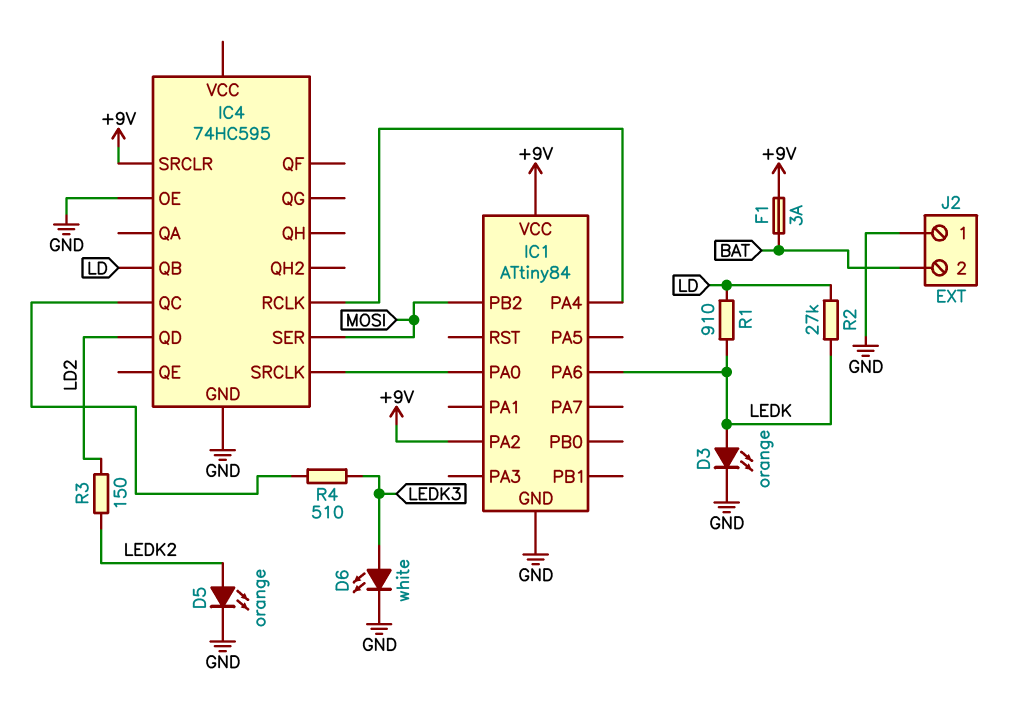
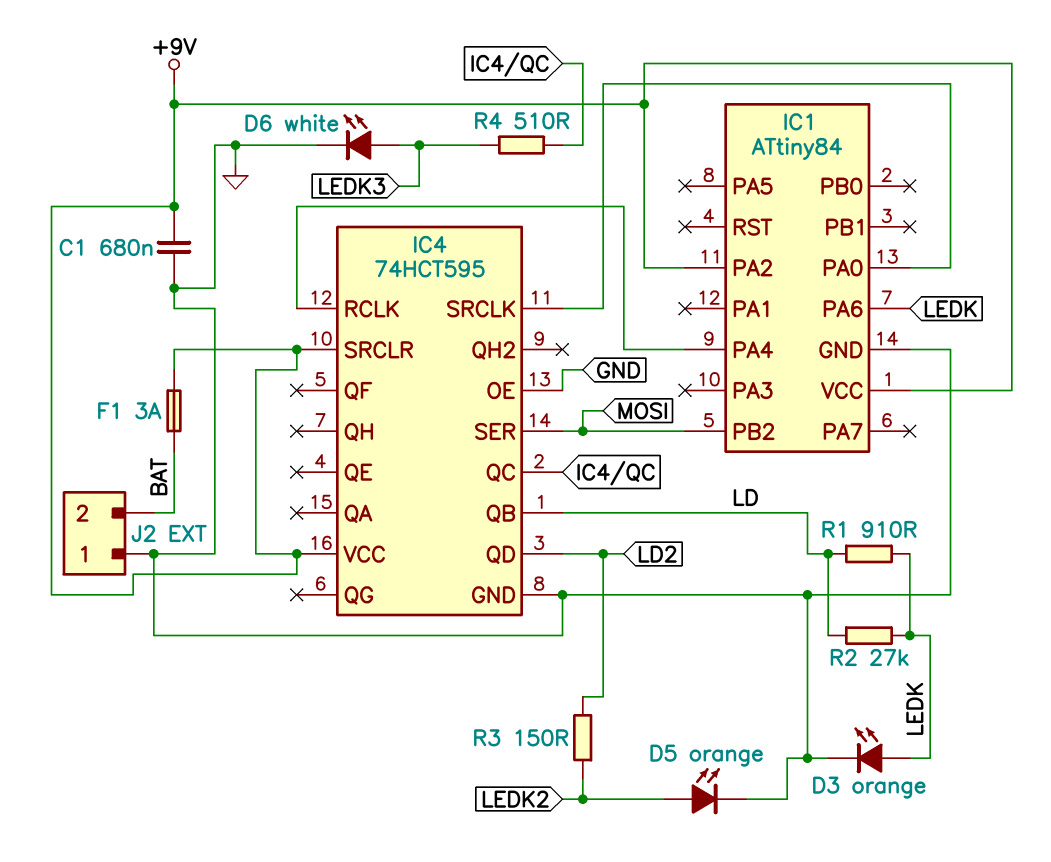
C1: none -> 680nF (+9V, GND)
IC4: 74HC595 -> 74HCT595
IC4 pin VCC: none -> +9V

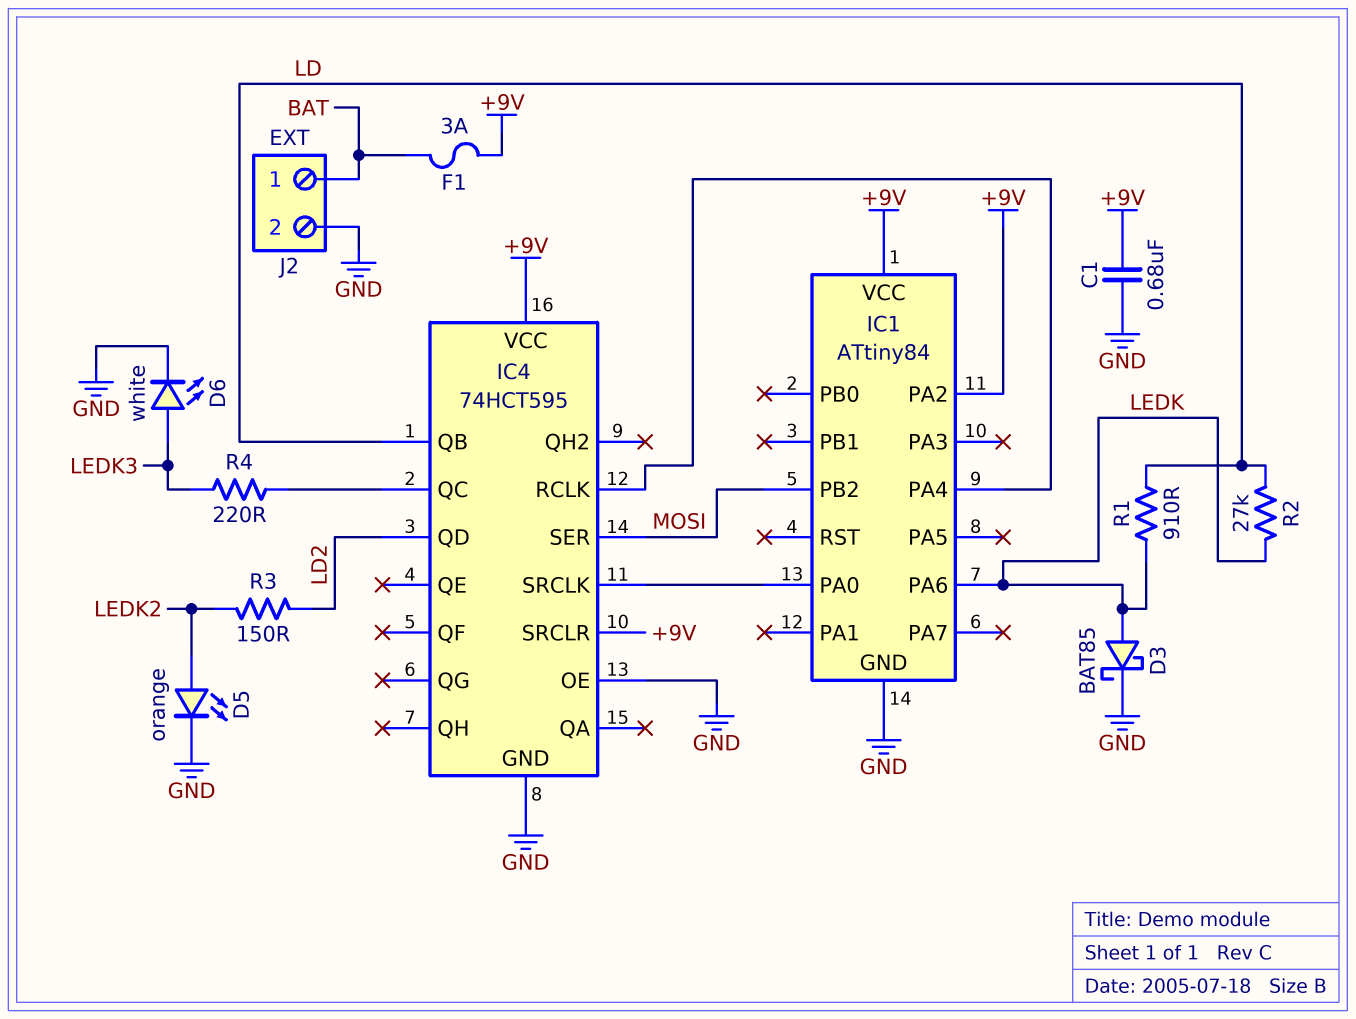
D3: LED orange (A LEDK, K GND) -> schottky BAT85 (A LEDK, K GND)
J2 pin 1: GND -> BAT
J2 pin 2: BAT -> GND
R4: 510 (IC4/QC, LEDK3) -> 220 (IC4/QC, LEDK3)

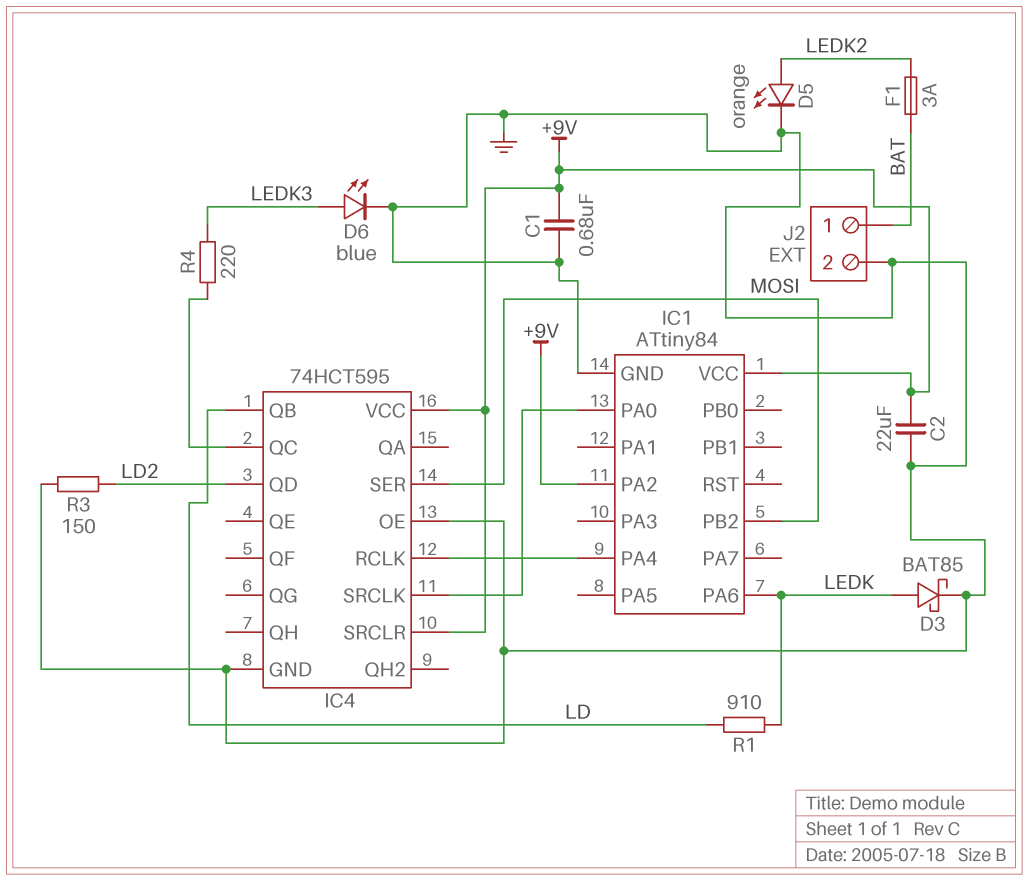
C2: none -> 22uF (+9V, GND)
D6: LED white (A LEDK3, K GND) -> LED blue (A LEDK3, K GND)
F1: 3A (+9V, BAT) -> 3A (BAT, LEDK2)
R2: 27k (LD, LEDK) -> none
R3: 150 (LD2, LEDK2) -> 150 (GND, LD2)

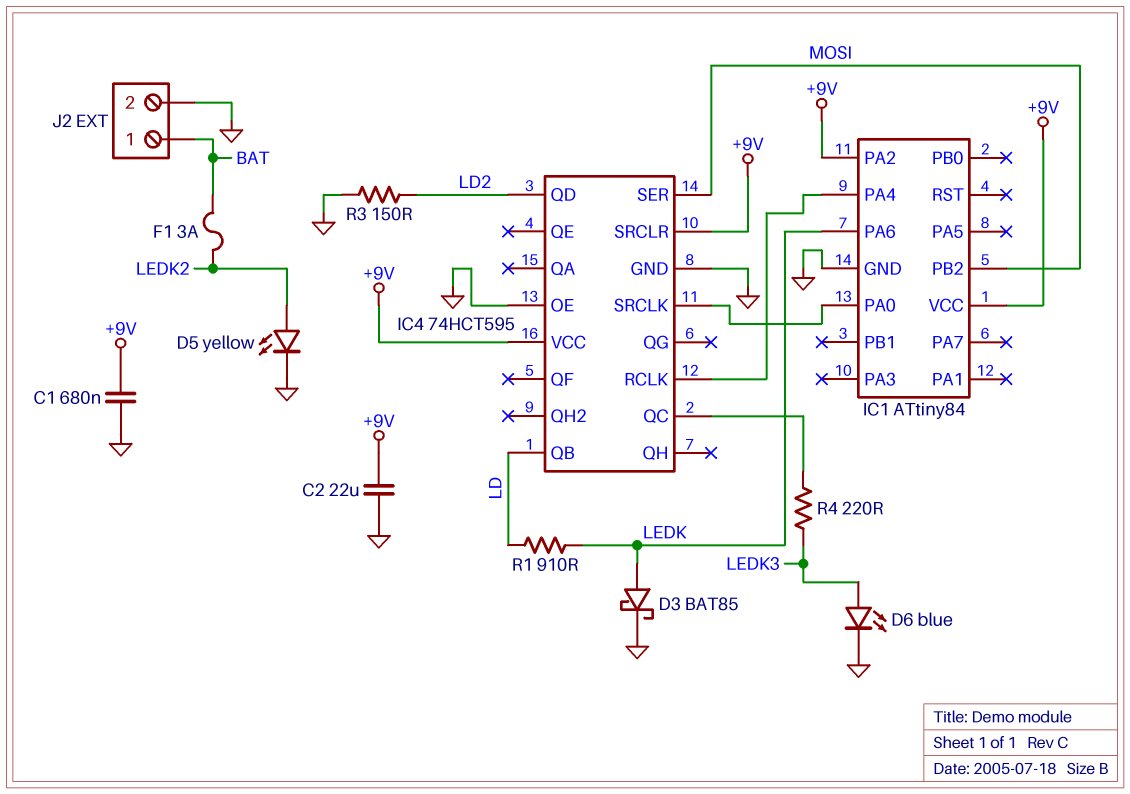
D5: LED orange (A LEDK2, K GND) -> LED yellow (A LEDK2, K GND)

